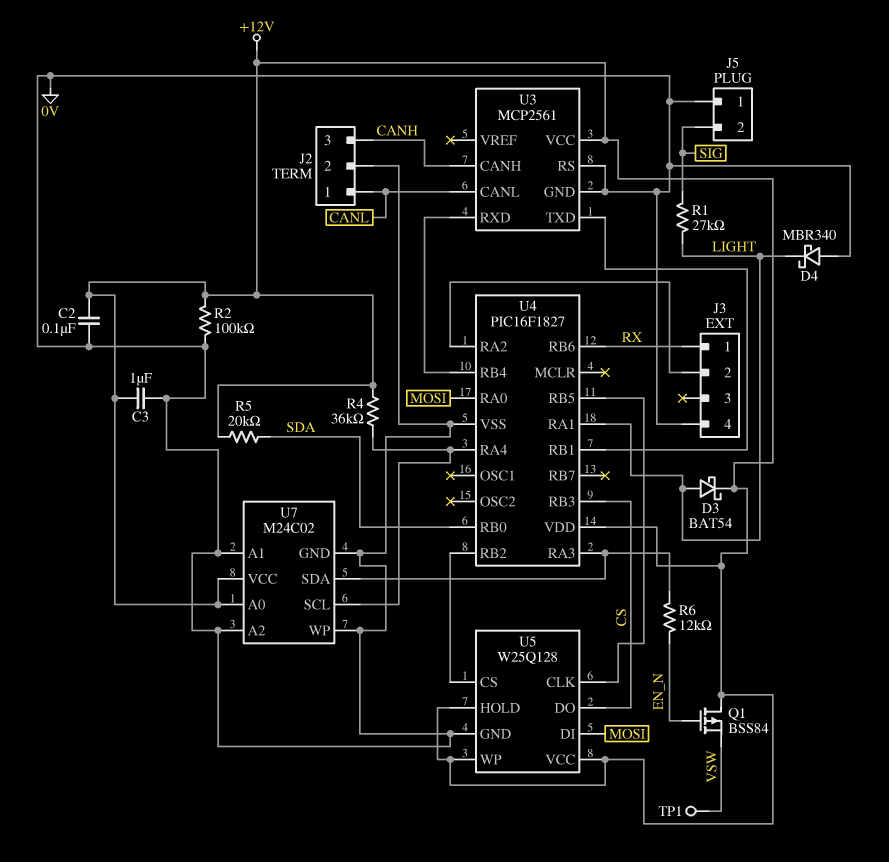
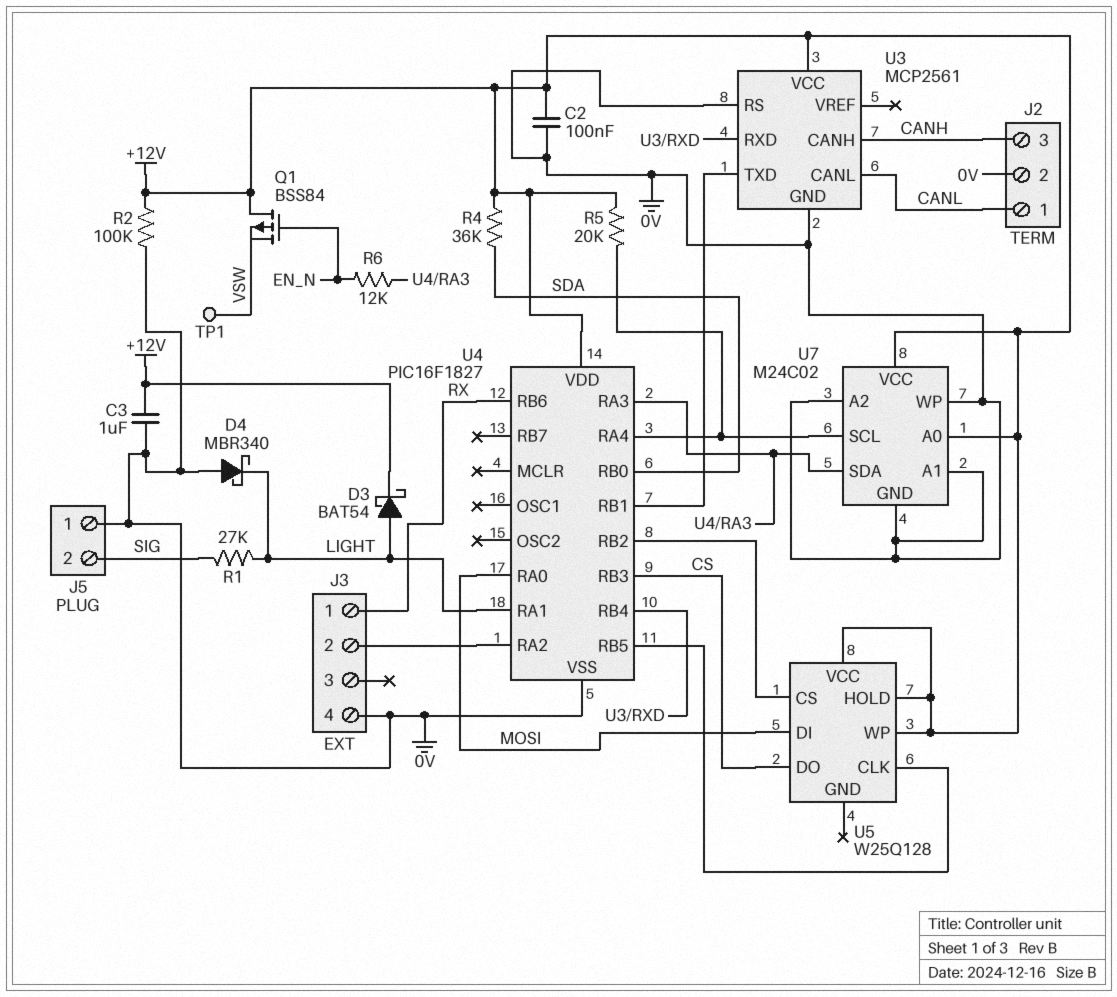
R4: 36k (+12V, U4/RA4) -> 36k (+12V, SDA)
R5: 20k (+12V, SDA) -> 20k (+12V, U4/RA4)
U5 pin GND: 0V -> none

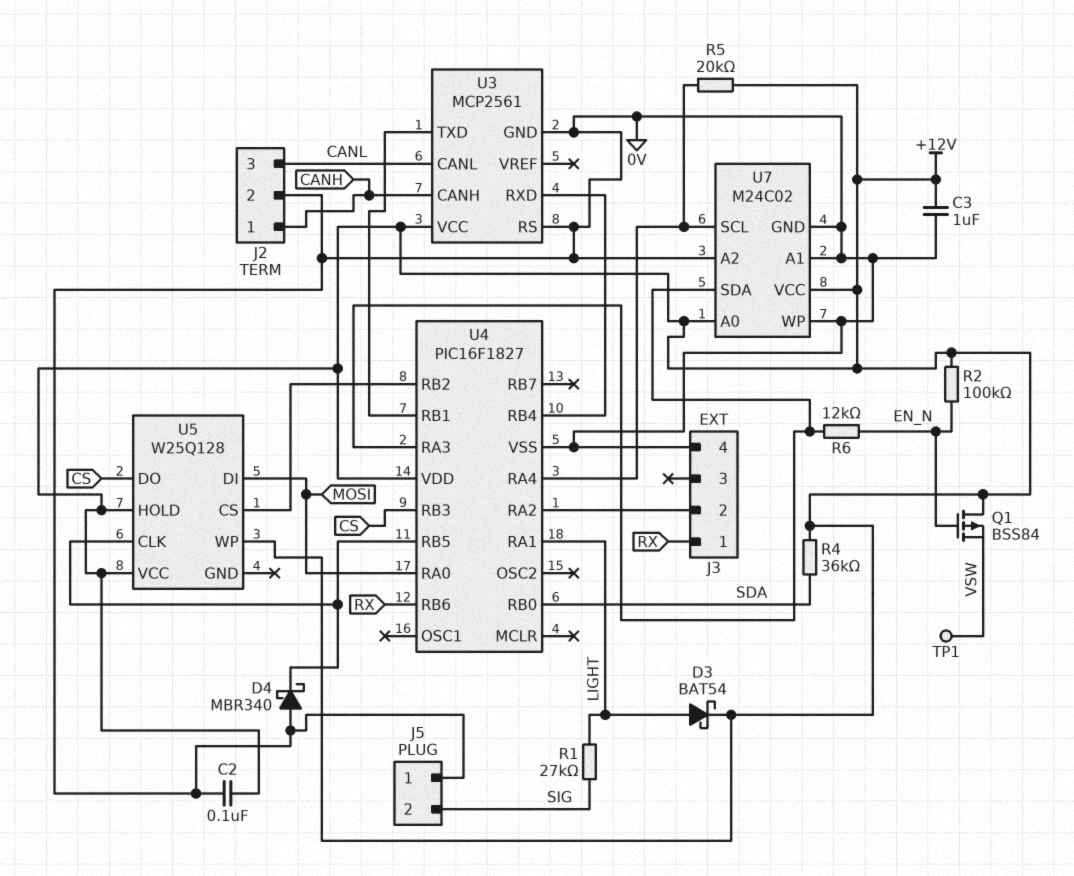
D4: schottky MBR340 (A 0V, K LIGHT) -> schottky MBR340 (A 0V, K U4/RB5)
J2 pin 1: CANL -> CANH
J2 pin 3: CANH -> CANL
R2: 100k (+12V, 0V) -> 100k (+12V, EN_N)

